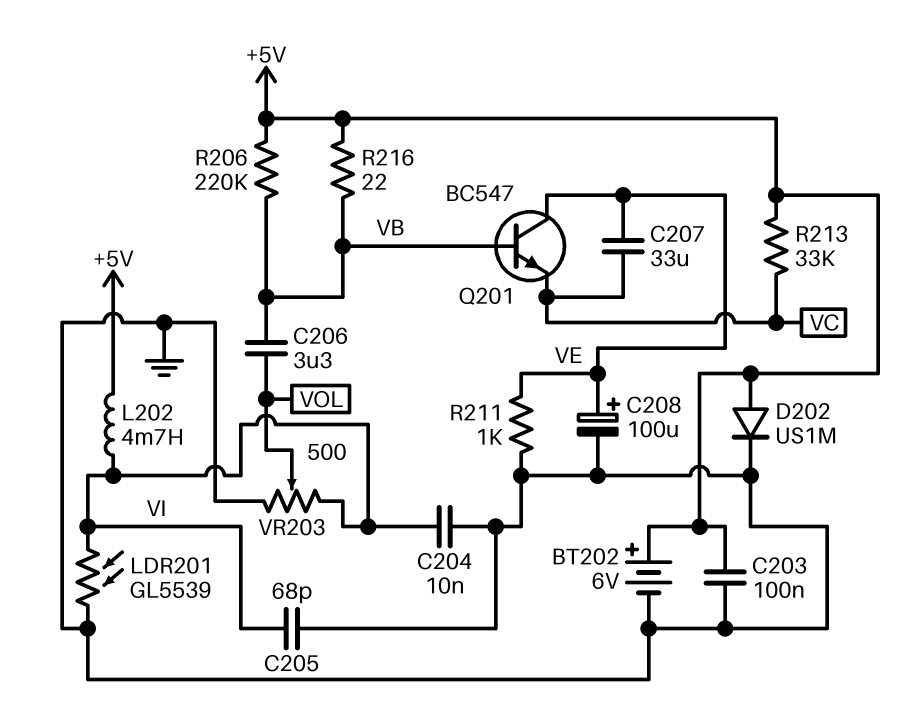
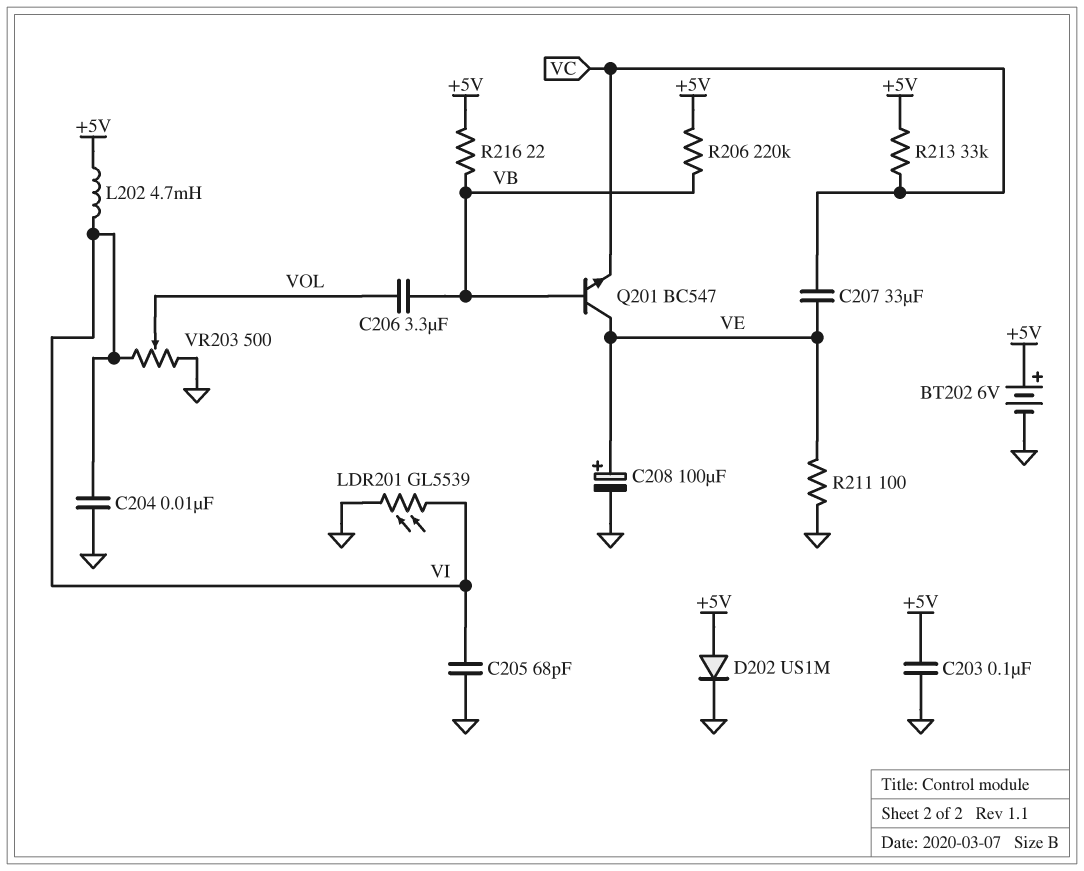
R211: 1k (GND, VE) -> 100 (GND, VE)

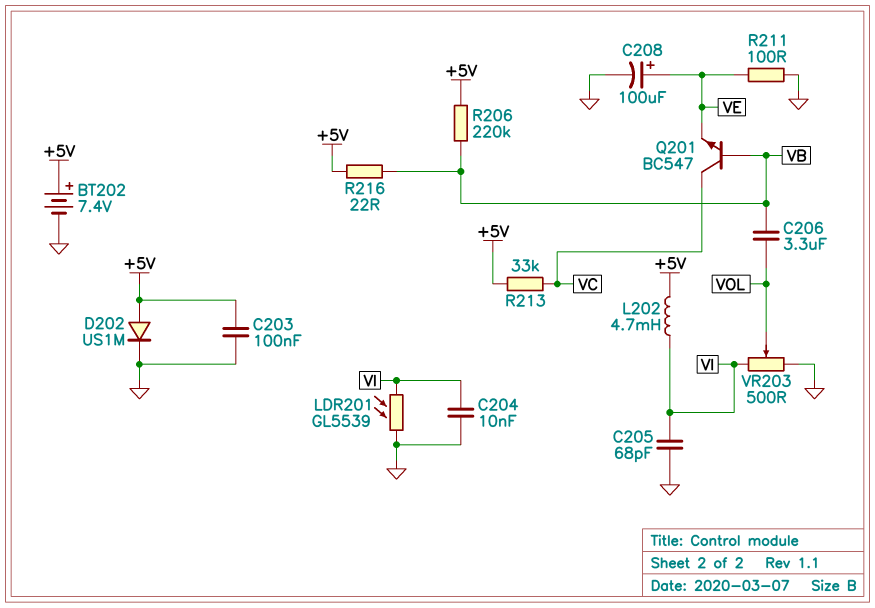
BT202: 6V (plus +5V, minus GND) -> 7.4V (plus +5V, minus GND)
C207: 33uF (VC, VE) -> none
Q201: NPN BC547 (B VB, C VE, E VC) -> NPN BC547 (B VB, C VC, E VE)

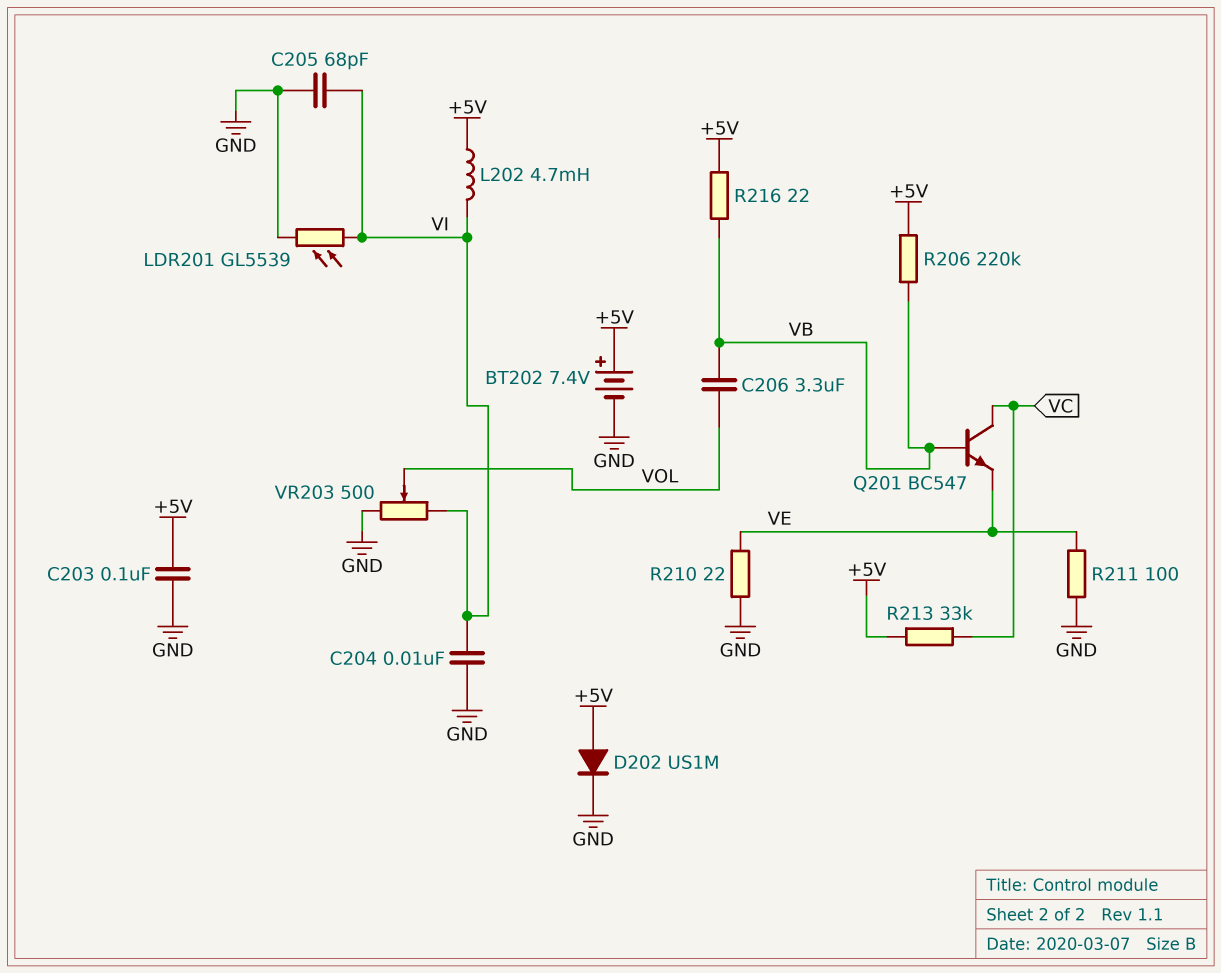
C208: 100uF (plus VE, minus GND) -> none
R210: none -> 22 (GND, VE)

